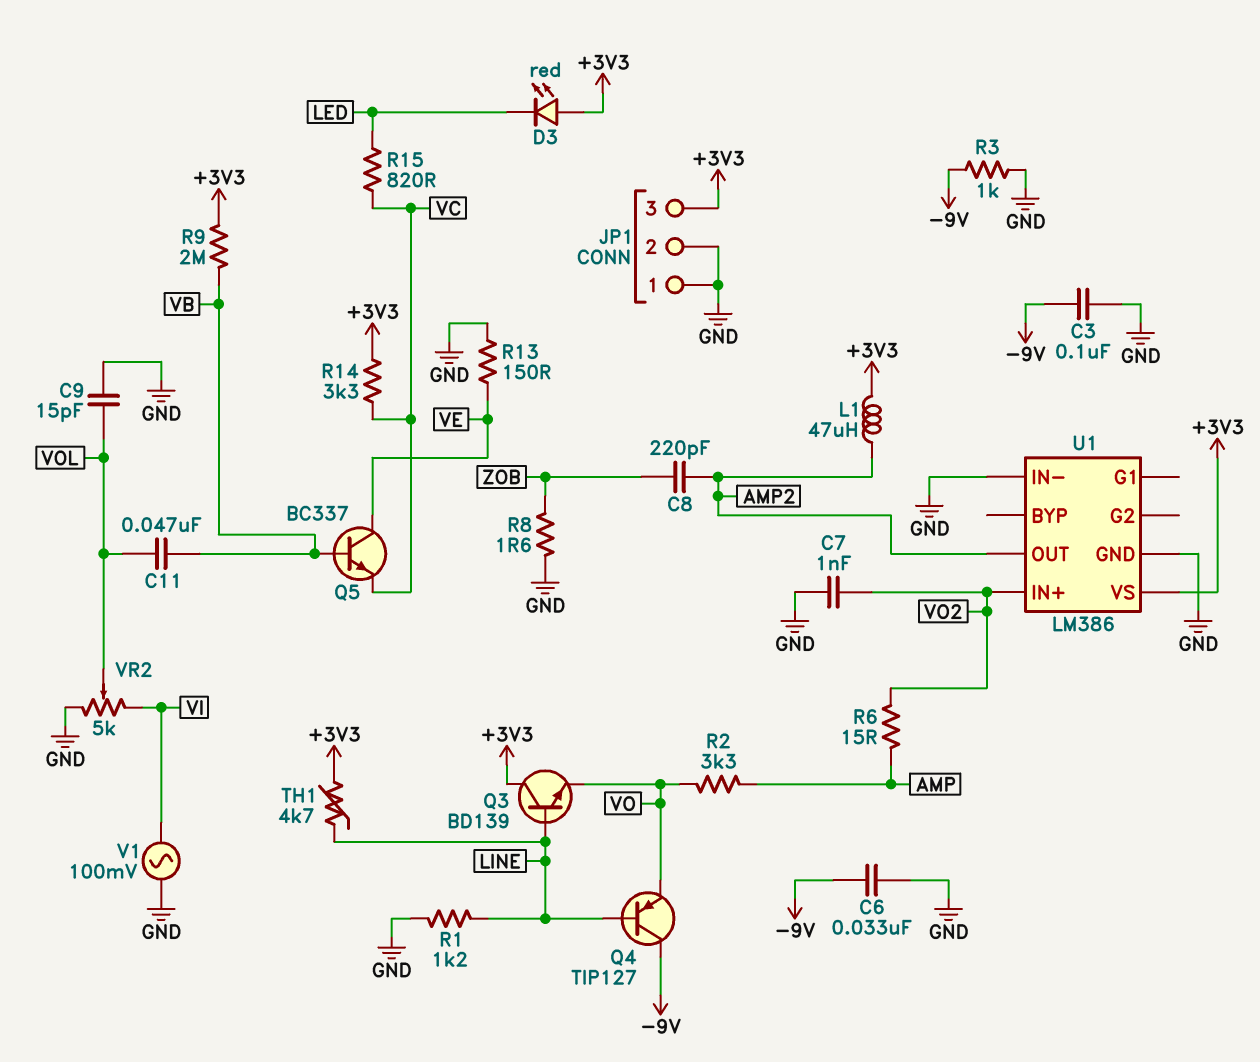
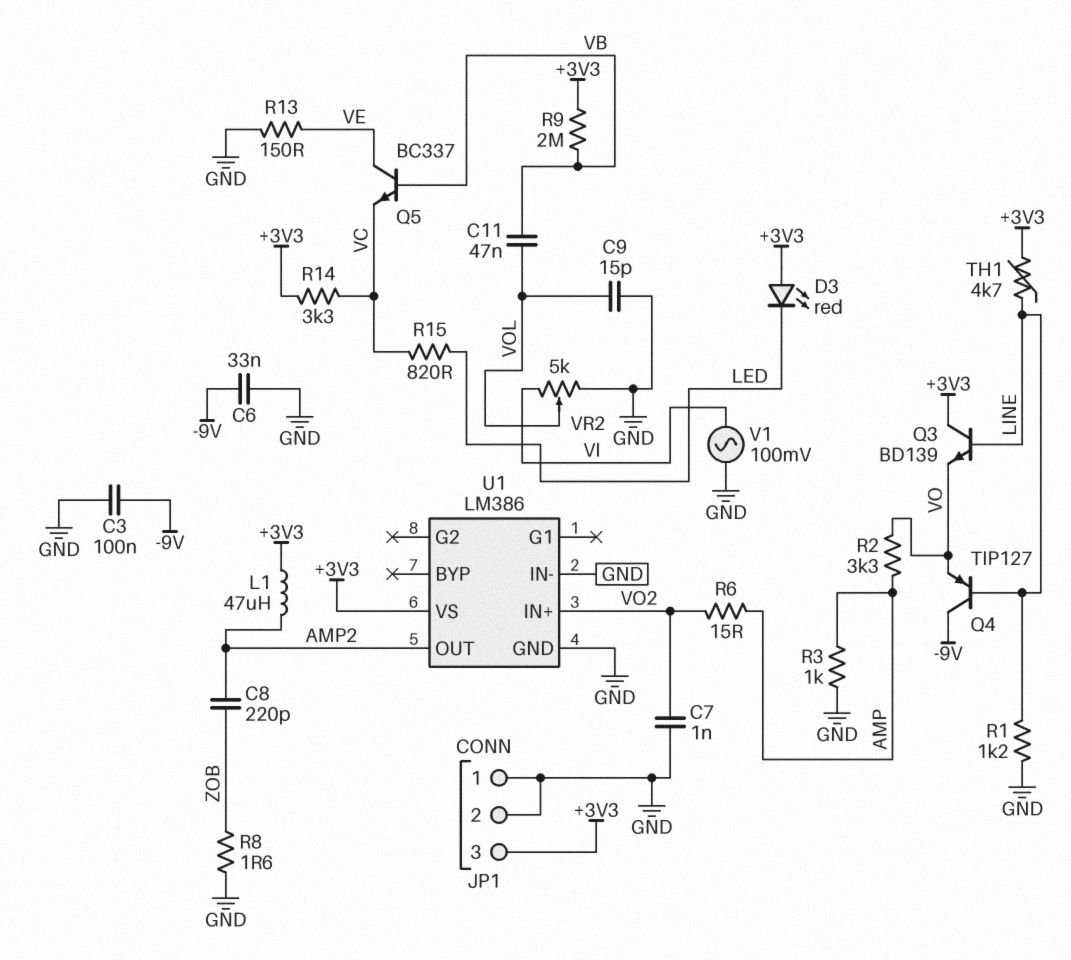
R3: 1k (-9V, GND) -> 1k (AMP, GND)

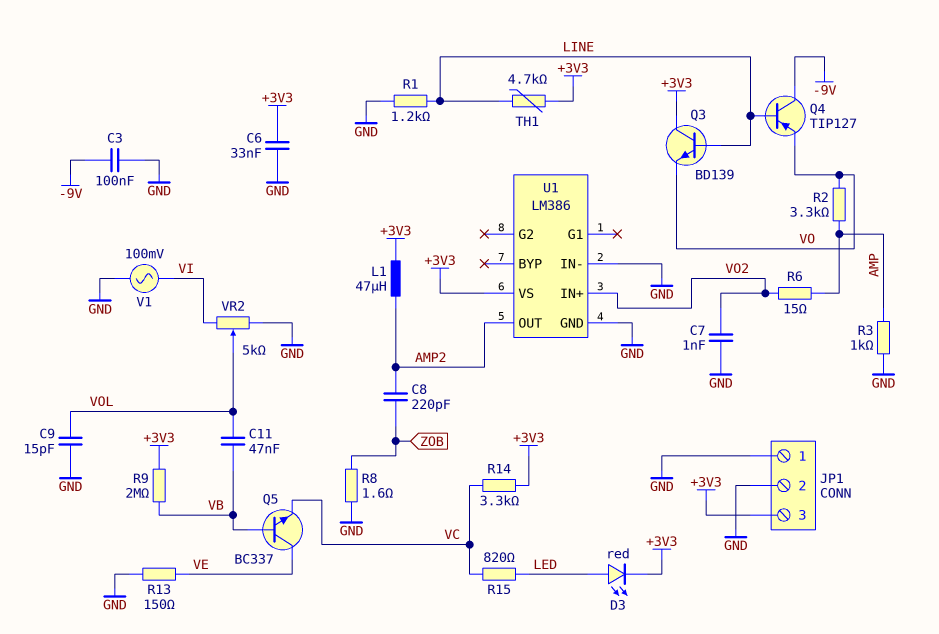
C6: 33nF (-9V, GND) -> 33nF (+3V3, GND)
D3: LED red (A +3V3, K LED) -> LED red (A LED, K +3V3)

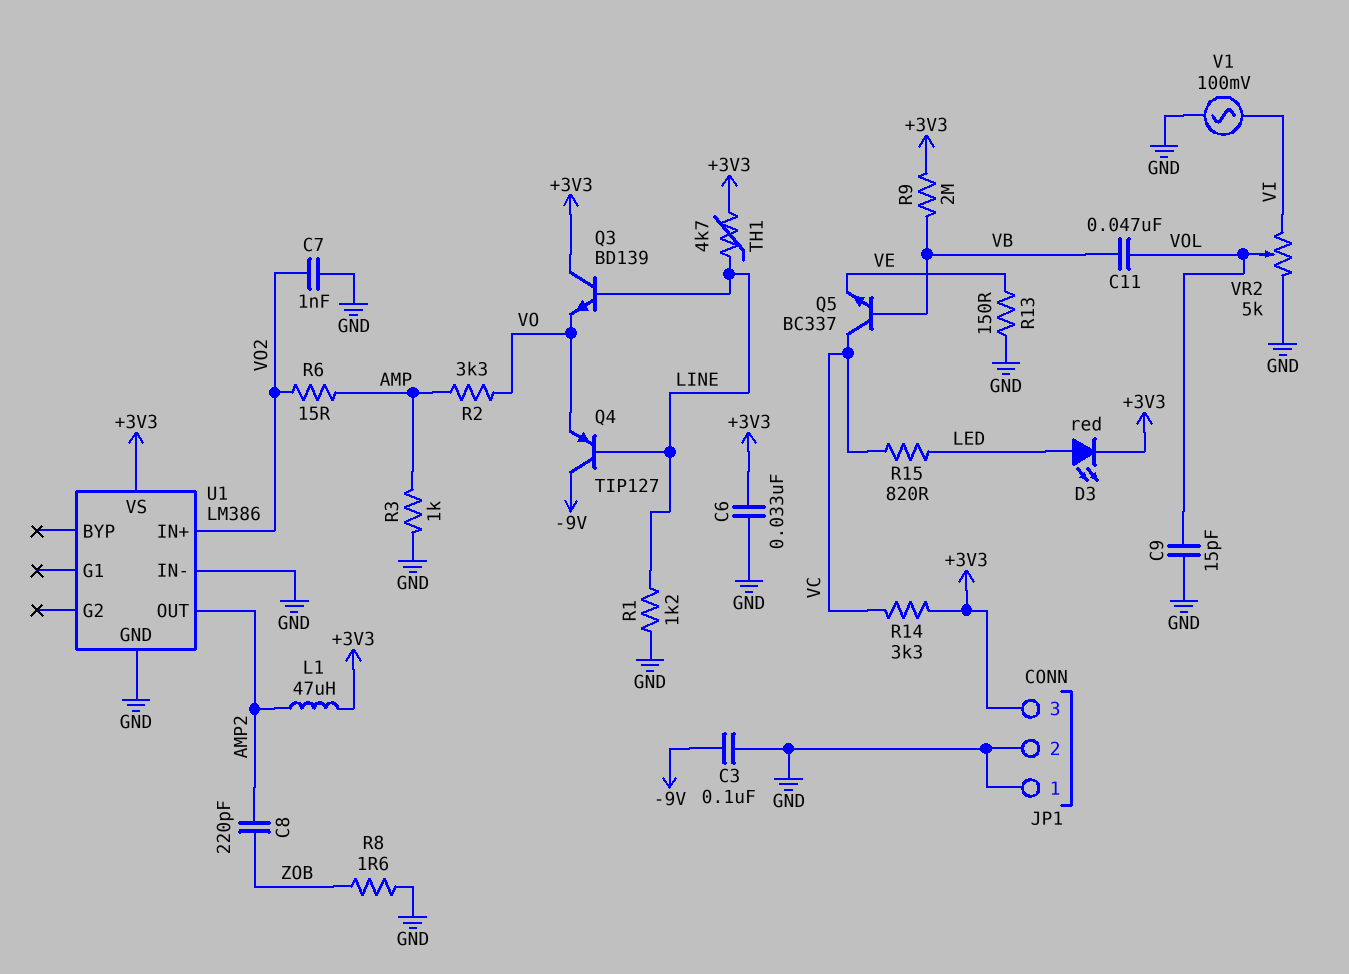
Q5: NPN BC337 (B VB, C VE, E VC) -> NPN BC337 (B VB, C VC, E VE)

